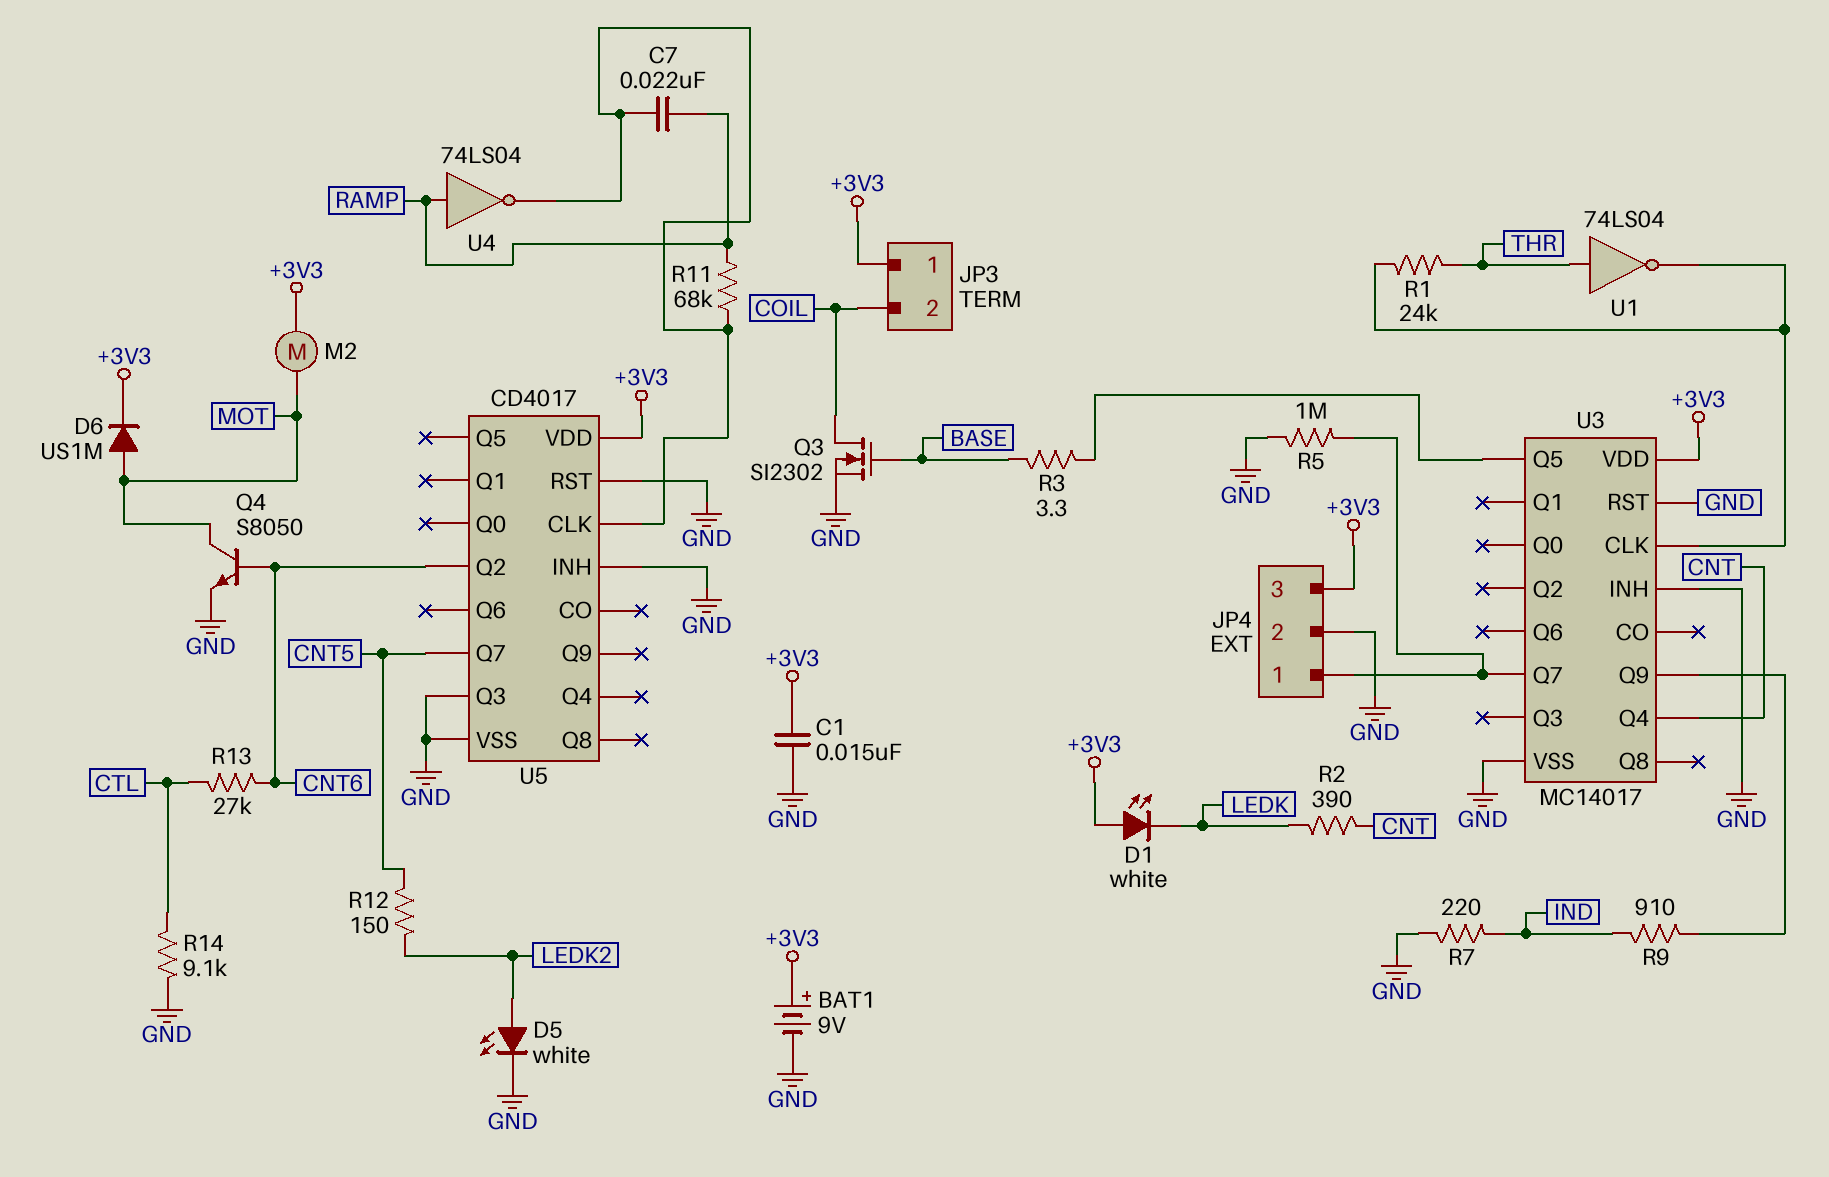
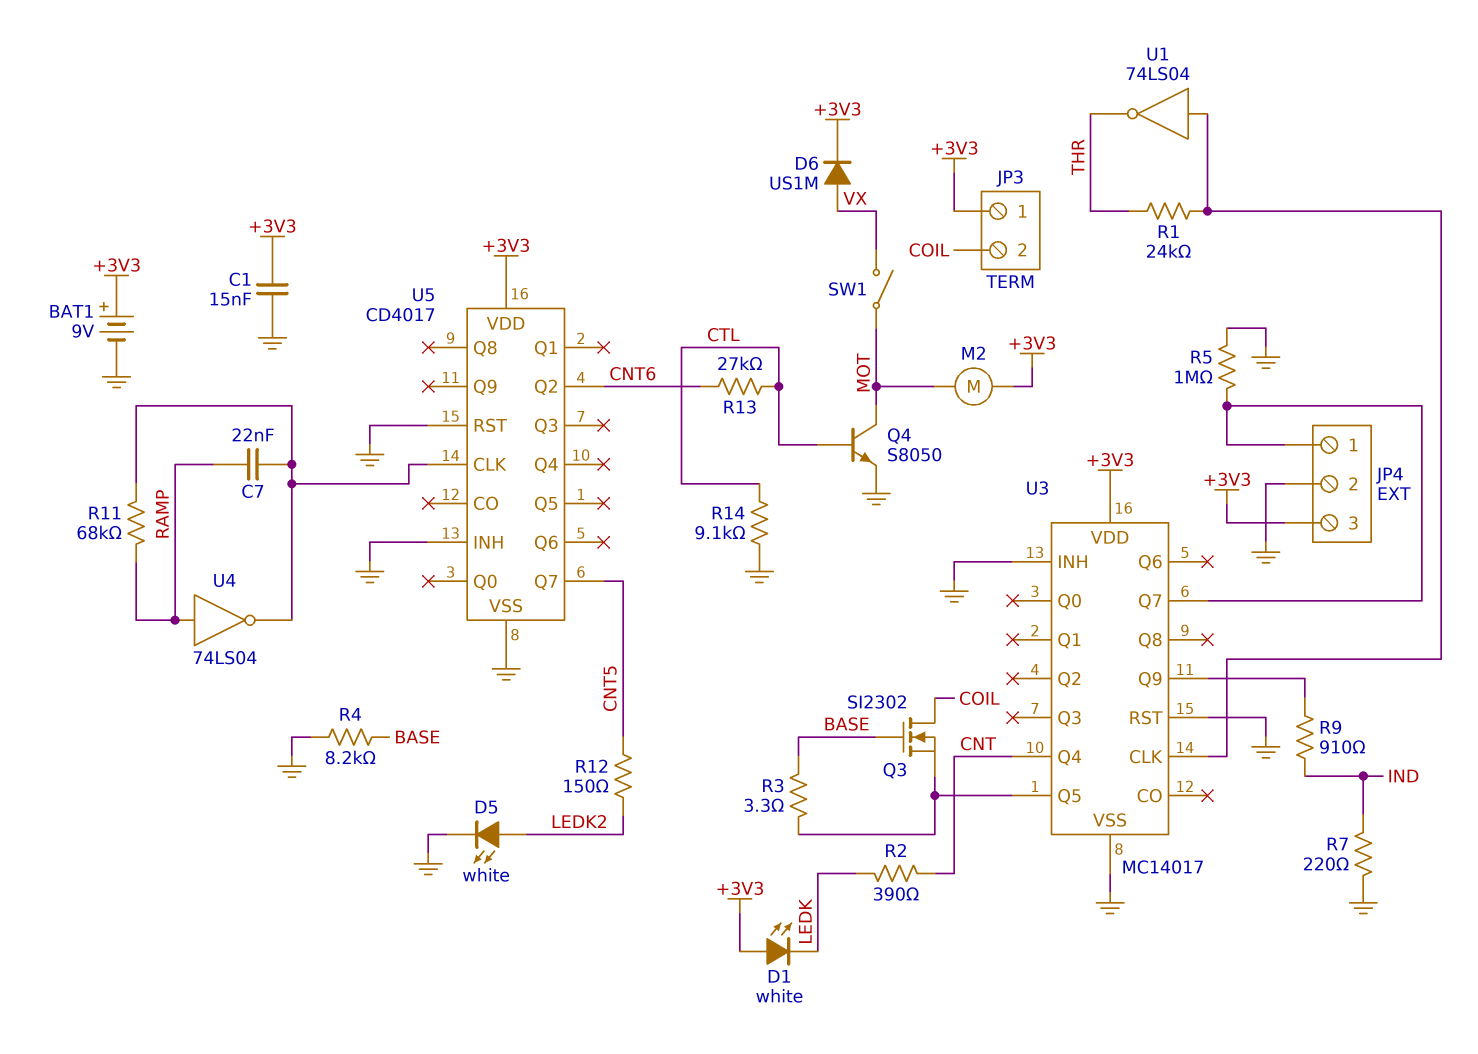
D6: diode US1M (A MOT, K +3V3) -> diode US1M (A VX, K +3V3)
Q3: NMOS SI2302 (G BASE, D COIL, S GND) -> NMOS SI2302 (G BASE, D COIL, S U3/Q5)
Q4: NPN S8050 (B CNT6, C MOT, E GND) -> NPN S8050 (B CTL, C MOT, E GND)
R4: none -> 8.2k (BASE, GND)
SW1: none -> switch (MOT, VX)
U1: NOT 74LS04 (in THR, out U3/CLK) -> NOT 74LS04 (in U3/CLK, out THR)
U5 pin Q3: GND -> none

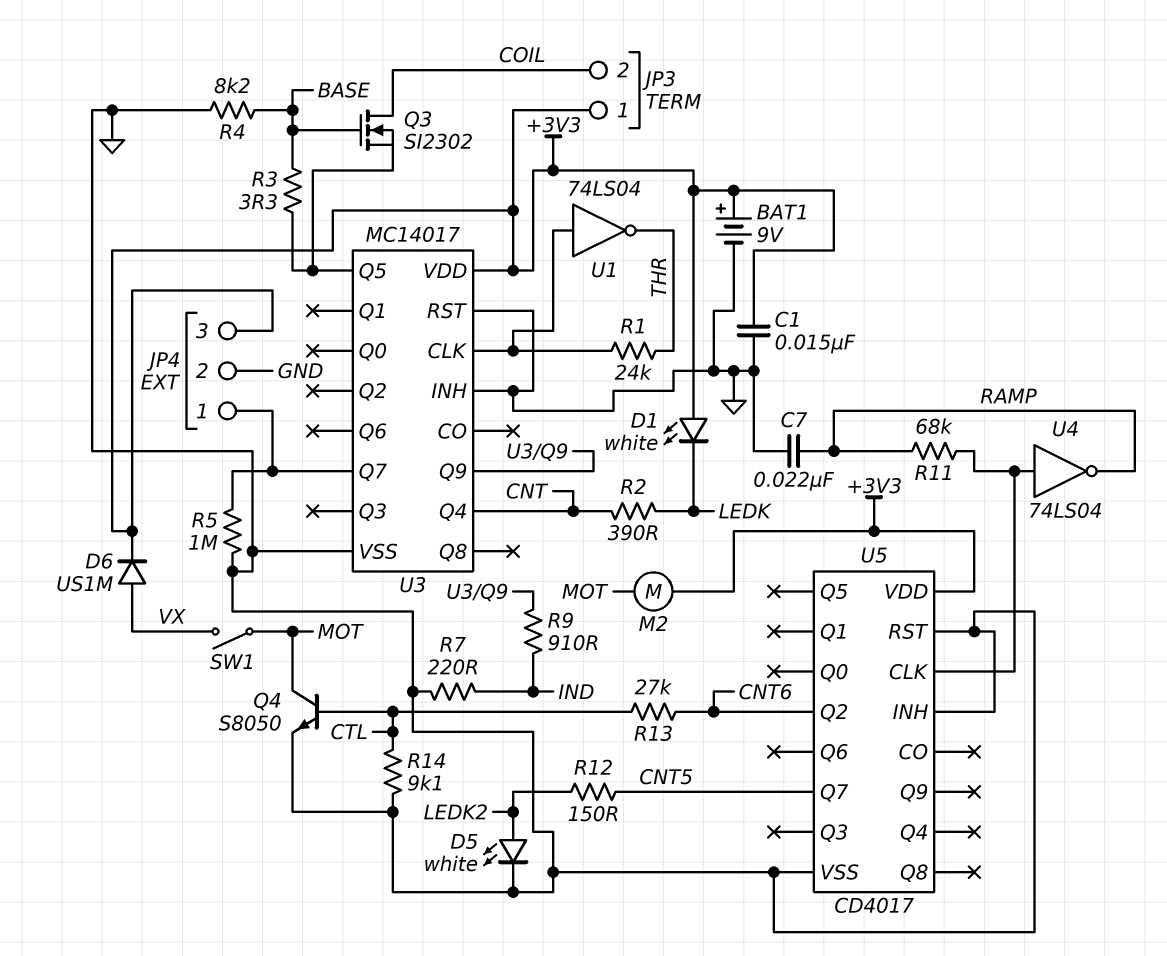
C7: 22nF (RAMP, U5/CLK) -> 22nF (GND, RAMP)
U4: NOT 74LS04 (in RAMP, out U5/CLK) -> NOT 74LS04 (in U5/CLK, out RAMP)

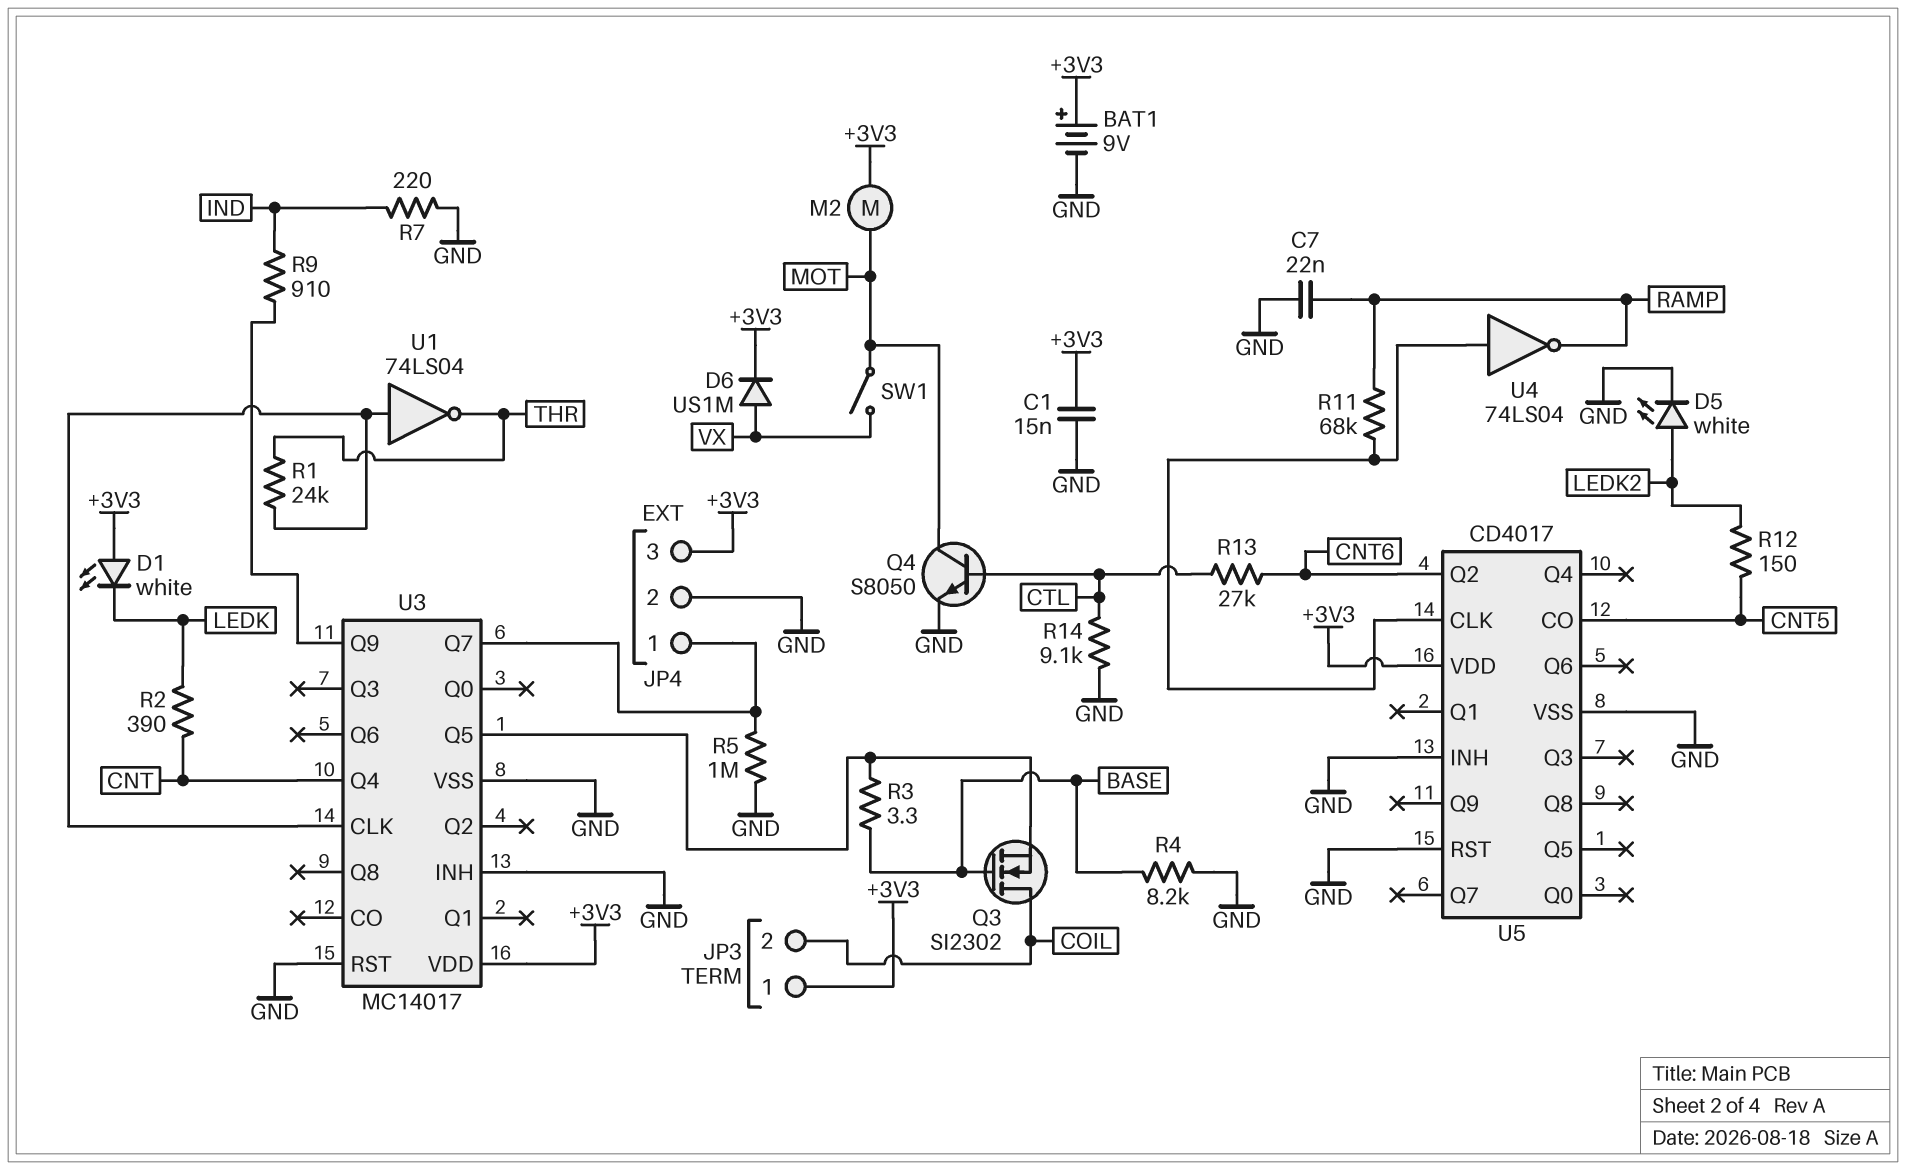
U5 pin CO: none -> CNT5
U5 pin Q7: CNT5 -> none

